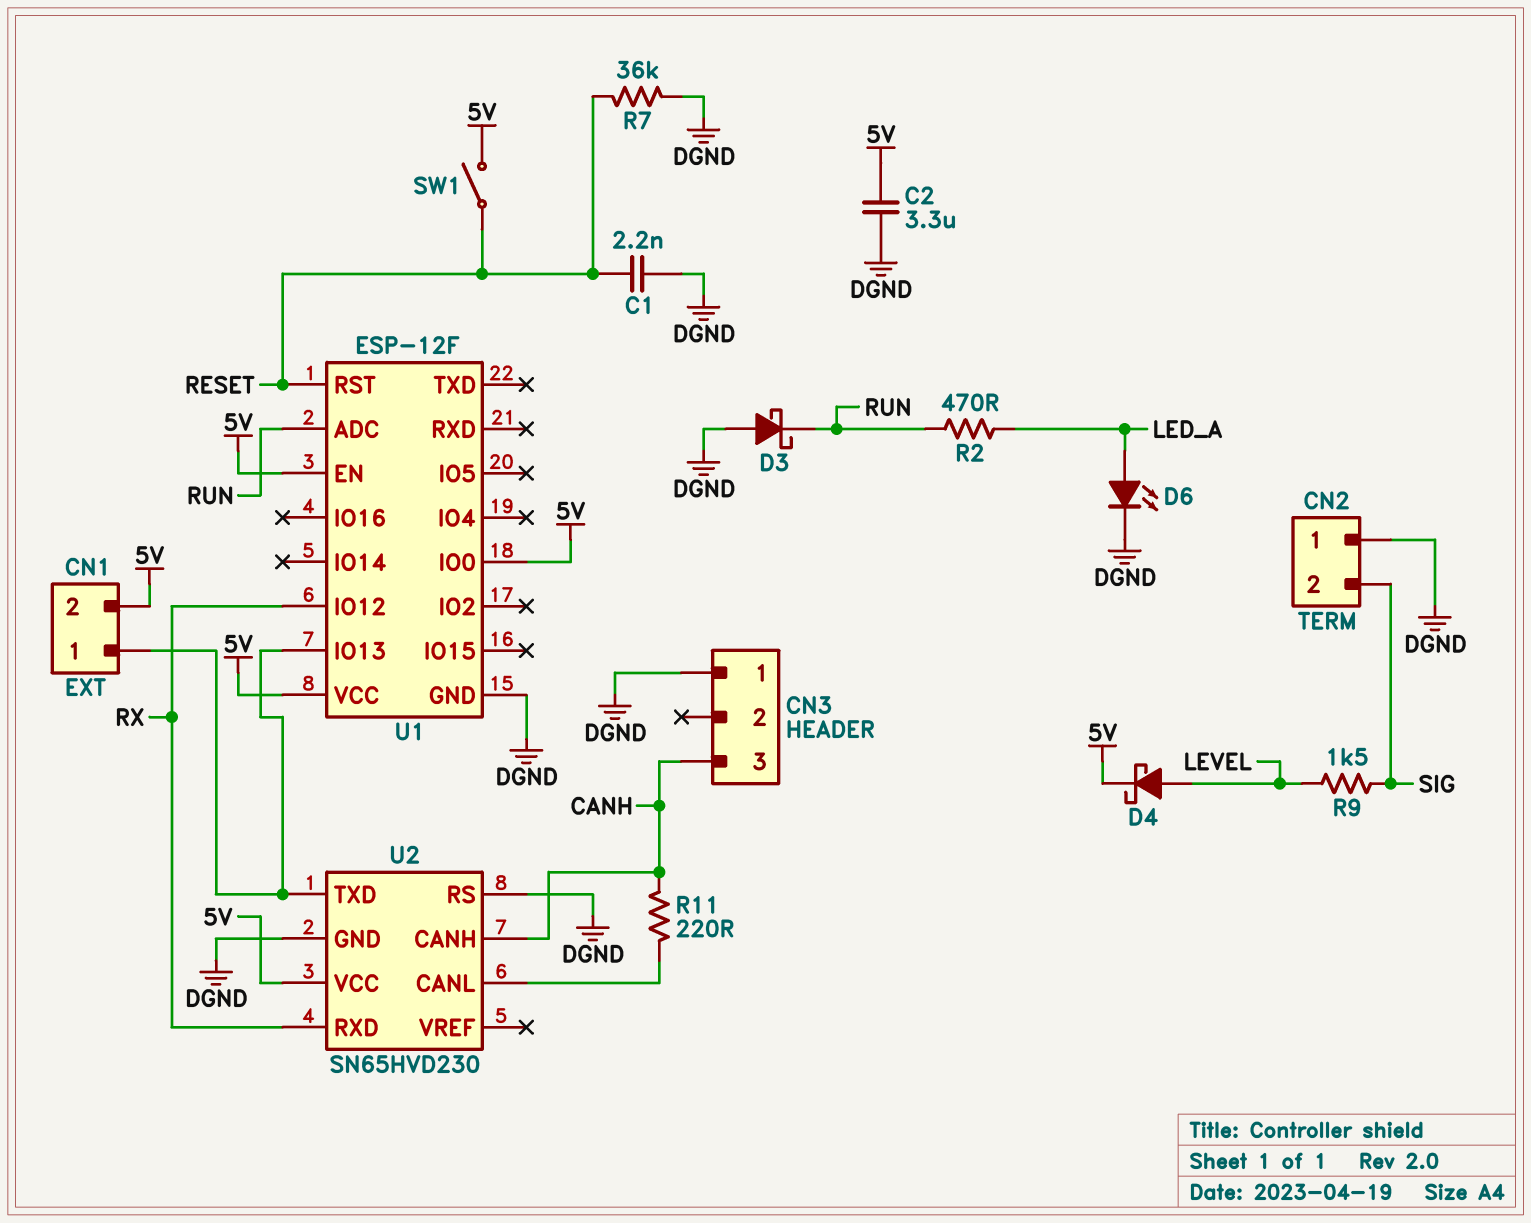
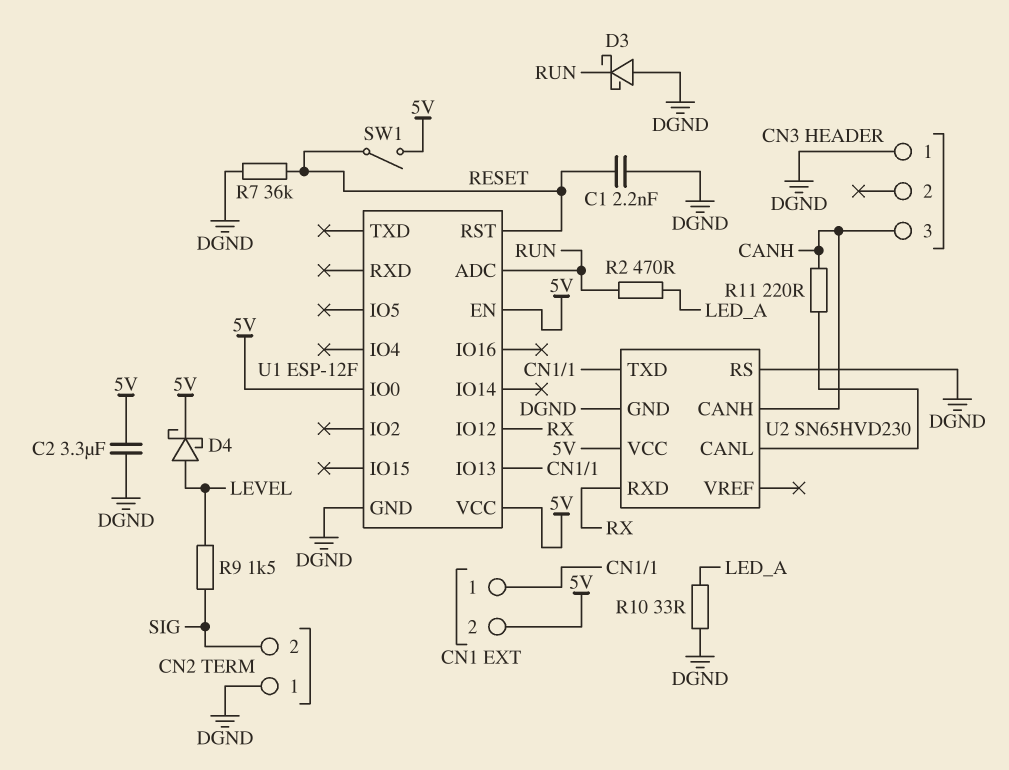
D6: LED (A LED_A, K DGND) -> none
R10: none -> 33 (DGND, LED_A)

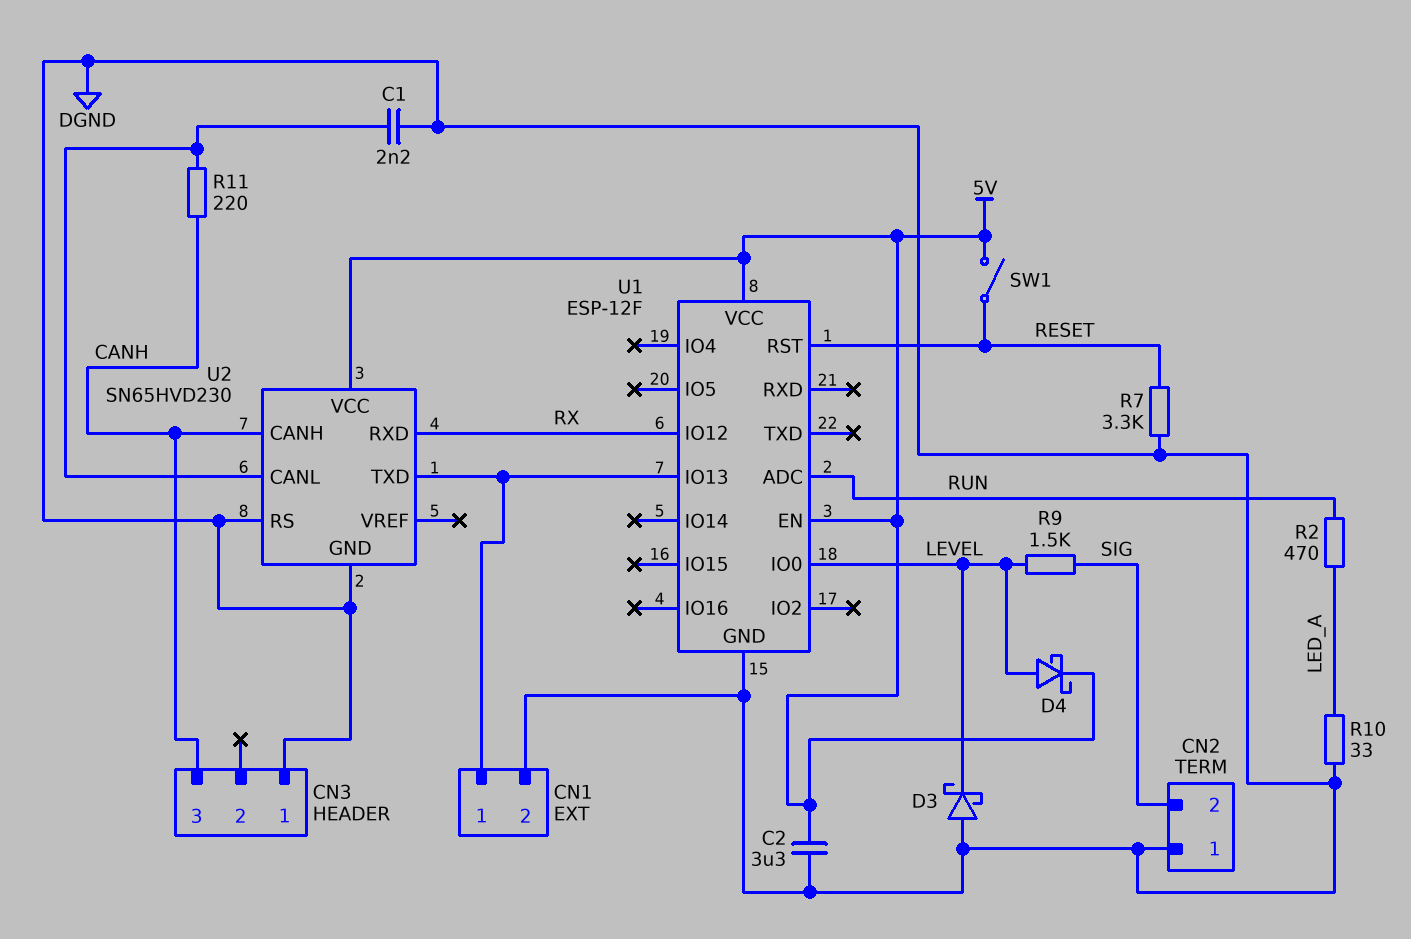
C1: 2.2nF (DGND, RESET) -> 2.2nF (DGND, U2/CANL)
CN1 pin 2: 5V -> DGND
D3: schottky (A DGND, K RUN) -> schottky (A DGND, K LEVEL)
R7: 36k (DGND, RESET) -> 3.3k (DGND, RESET)
U1 pin IO0: 5V -> LEVEL

